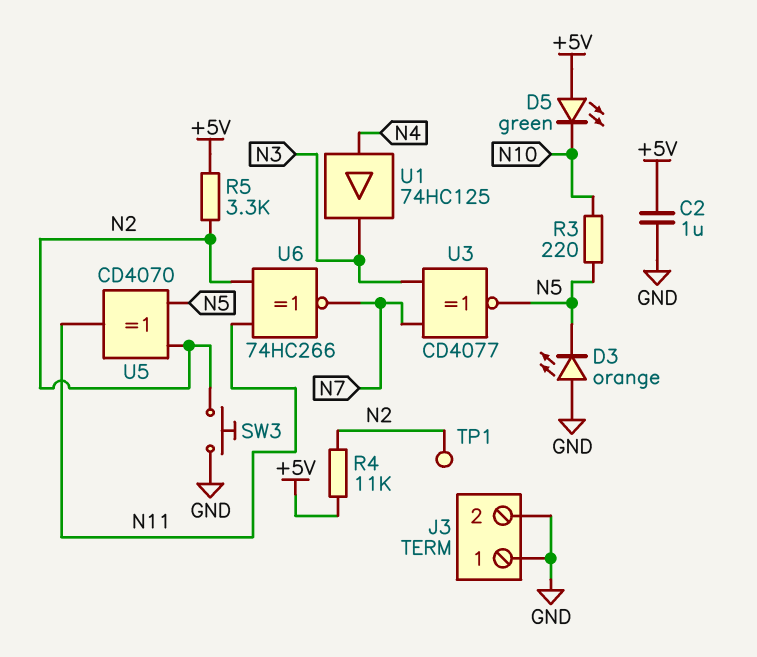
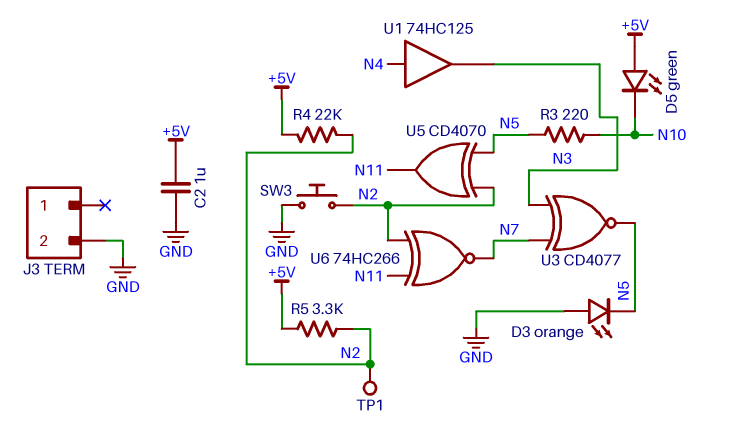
J3 pin 1: GND -> none
R4: 11k (+5V, N2) -> 22k (+5V, N2)

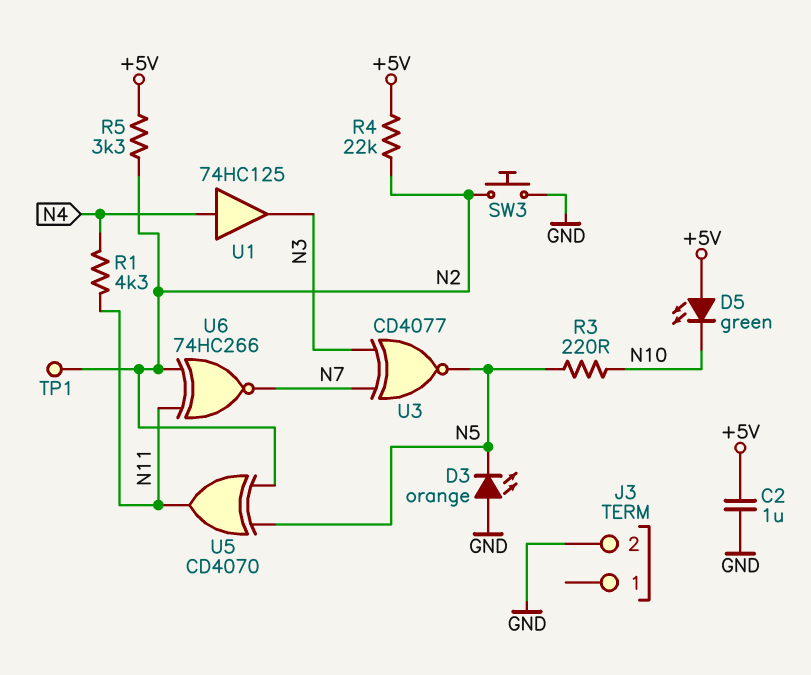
R1: none -> 4.3k (N4, N11)

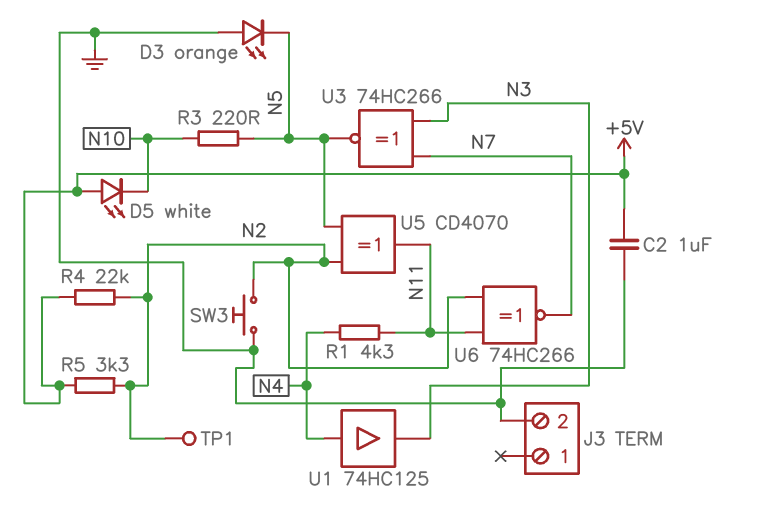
D5: LED green (A +5V, K N10) -> LED white (A +5V, K N10)
U3: XNOR CD4077 (in N3, in N7, out N5) -> XNOR 74HC266 (in N3, in N7, out N5)

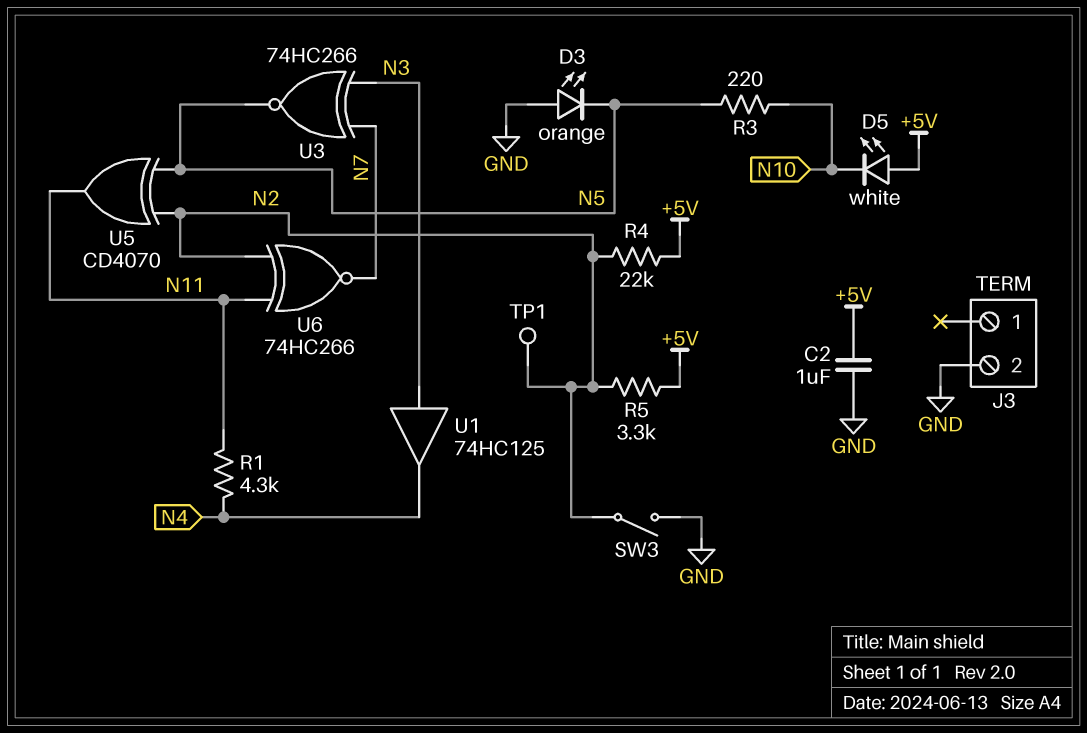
SW3: button (GND, N2) -> switch (GND, N2)
U1: buffer 74HC125 (in N4, out N3) -> buffer 74HC125 (in N3, out N4)

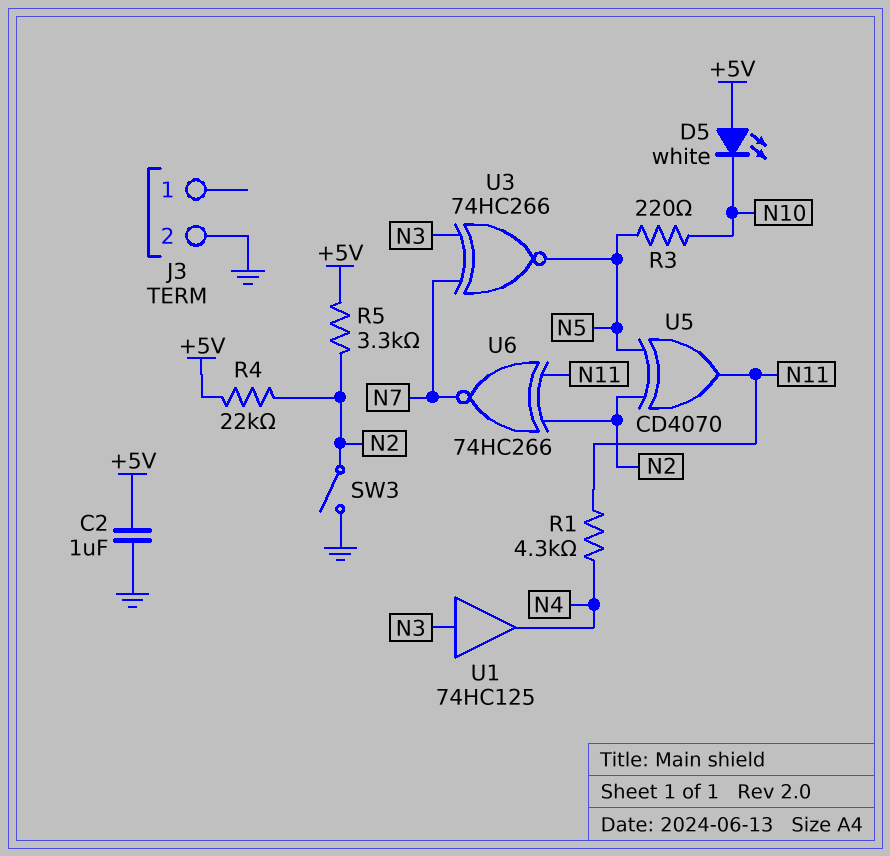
D3: LED orange (A GND, K N5) -> none
TP1: test point (N2) -> none

